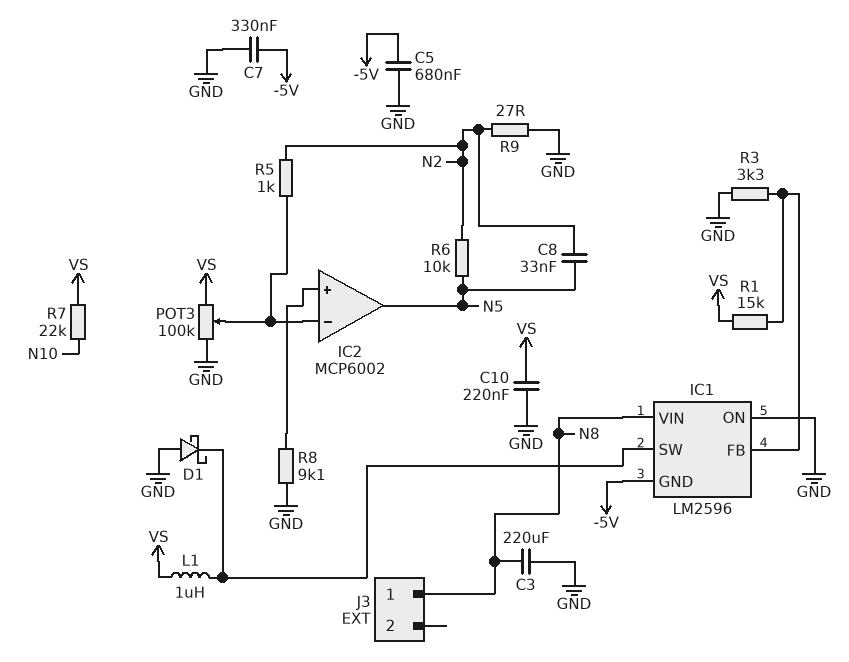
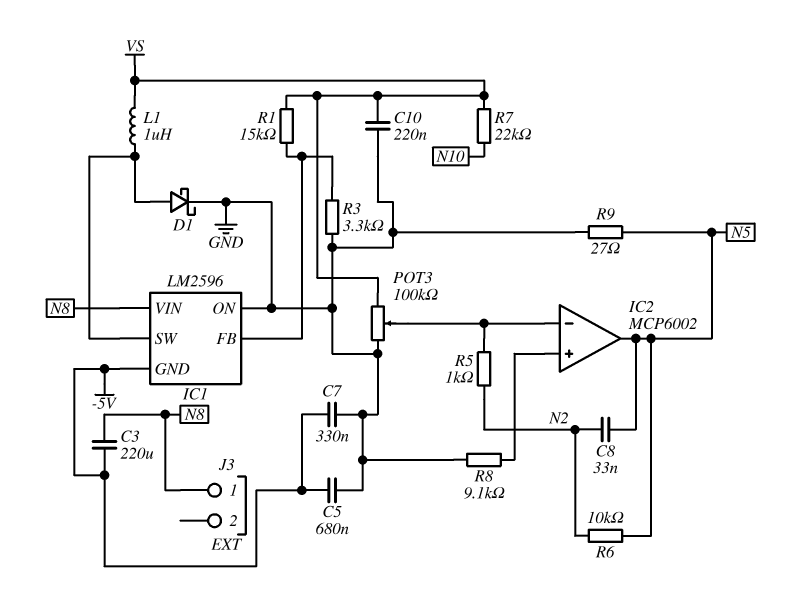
C3: 220uF (GND, N8) -> 220uF (-5V, N8)
D1: schottky (A GND, K IC1/SW) -> schottky (A IC1/SW, K GND)
R9: 27 (GND, N2) -> 27 (GND, N5)

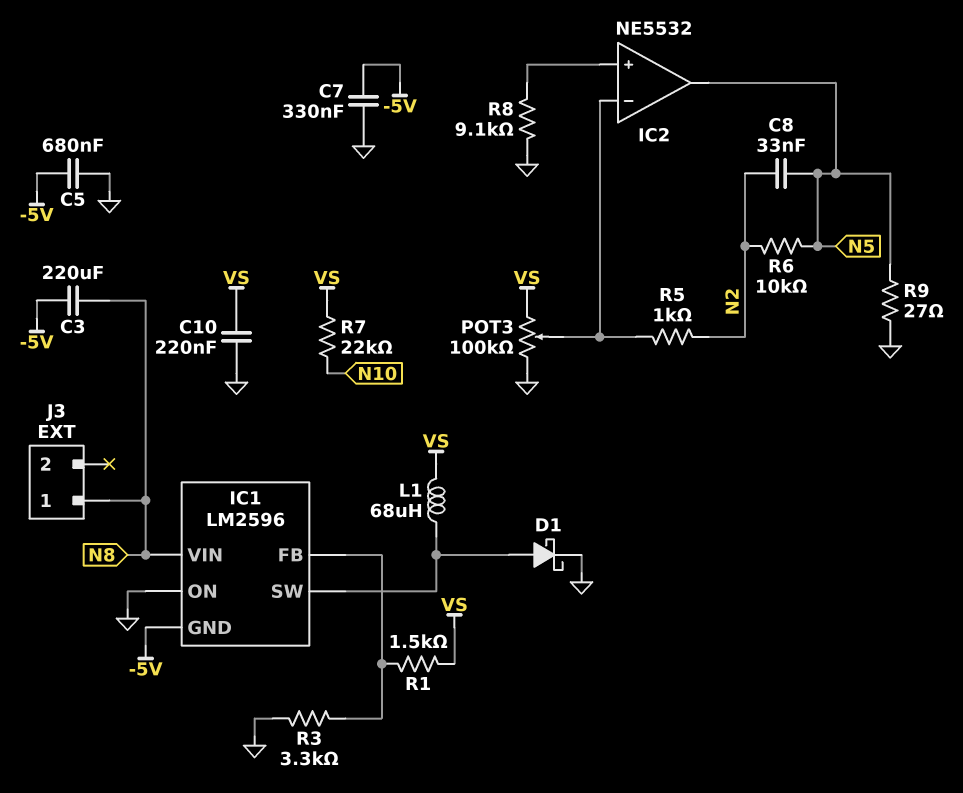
IC2: MCP6002 -> NE5532
L1: 1uH (IC1/SW, VS) -> 68uH (IC1/SW, VS)
R1: 15k (IC1/FB, VS) -> 1.5k (IC1/FB, VS)

